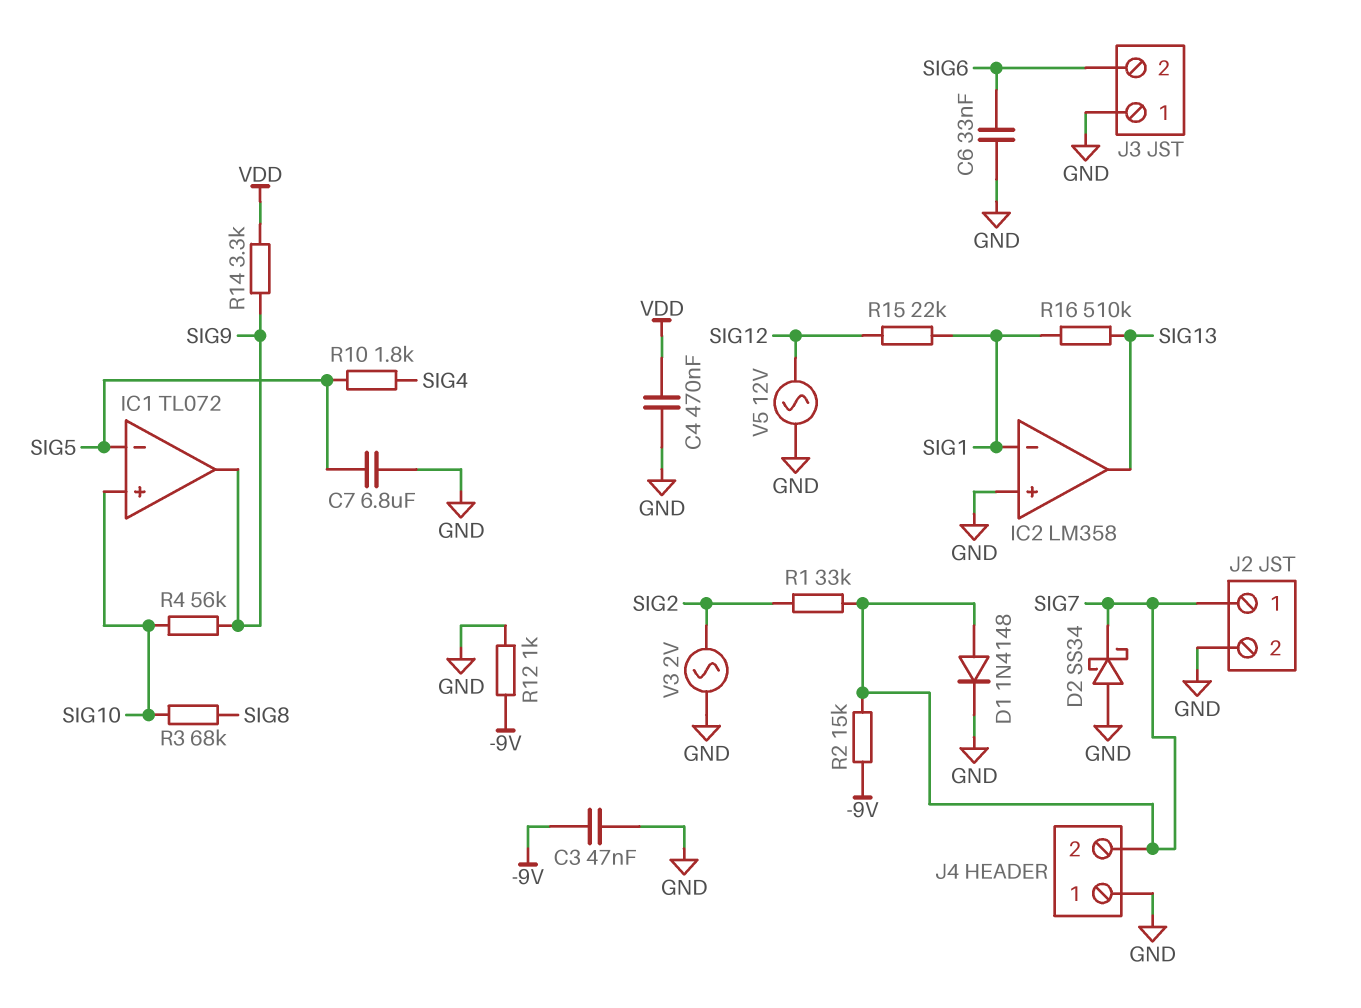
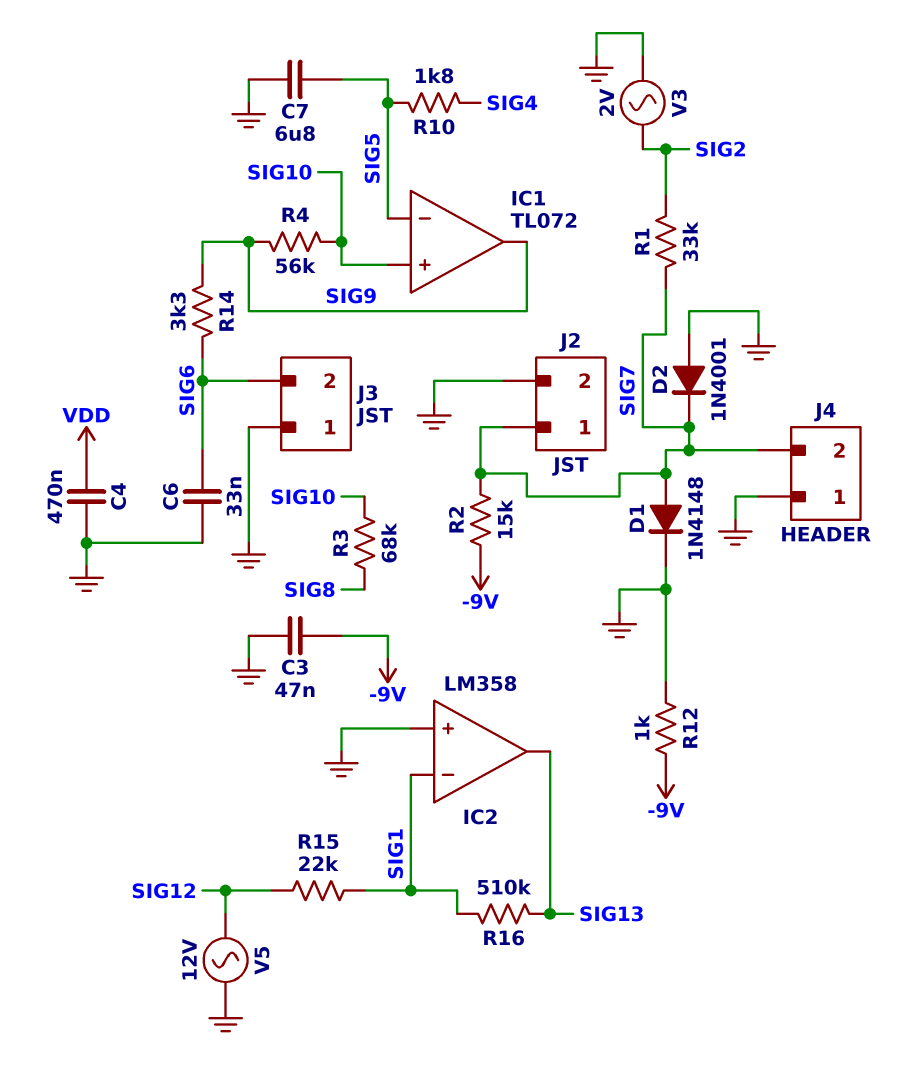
D2: schottky SS34 (A GND, K SIG7) -> diode 1N4001 (A GND, K SIG7)
R14: 3.3k (SIG9, VDD) -> 3.3k (SIG6, SIG9)

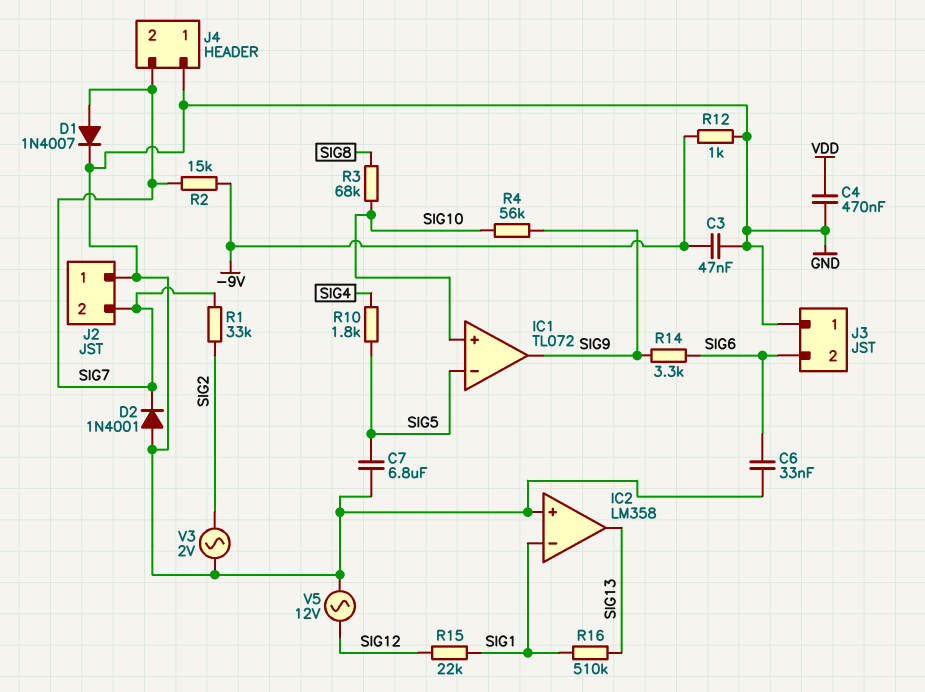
D1: diode 1N4148 (A SIG7, K GND) -> diode 1N4007 (A SIG7, K GND)
J2 pin 1: SIG7 -> GND
J2 pin 2: GND -> SIG7

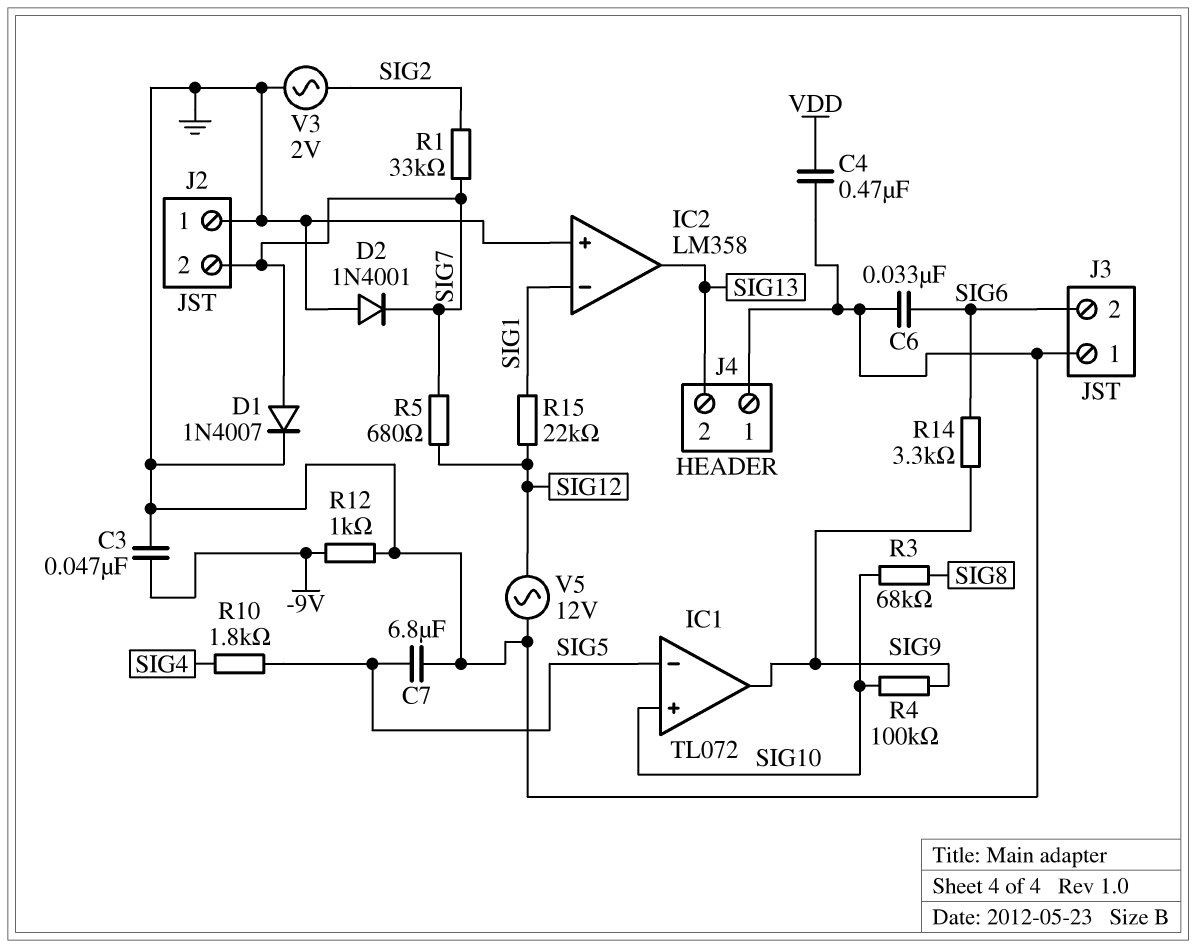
J4 pin 2: SIG7 -> SIG13
R2: 15k (-9V, SIG7) -> none
R4: 56k (SIG9, SIG10) -> 100k (SIG9, SIG10)
R5: none -> 680 (SIG7, SIG12)
R16: 510k (SIG1, SIG13) -> none

